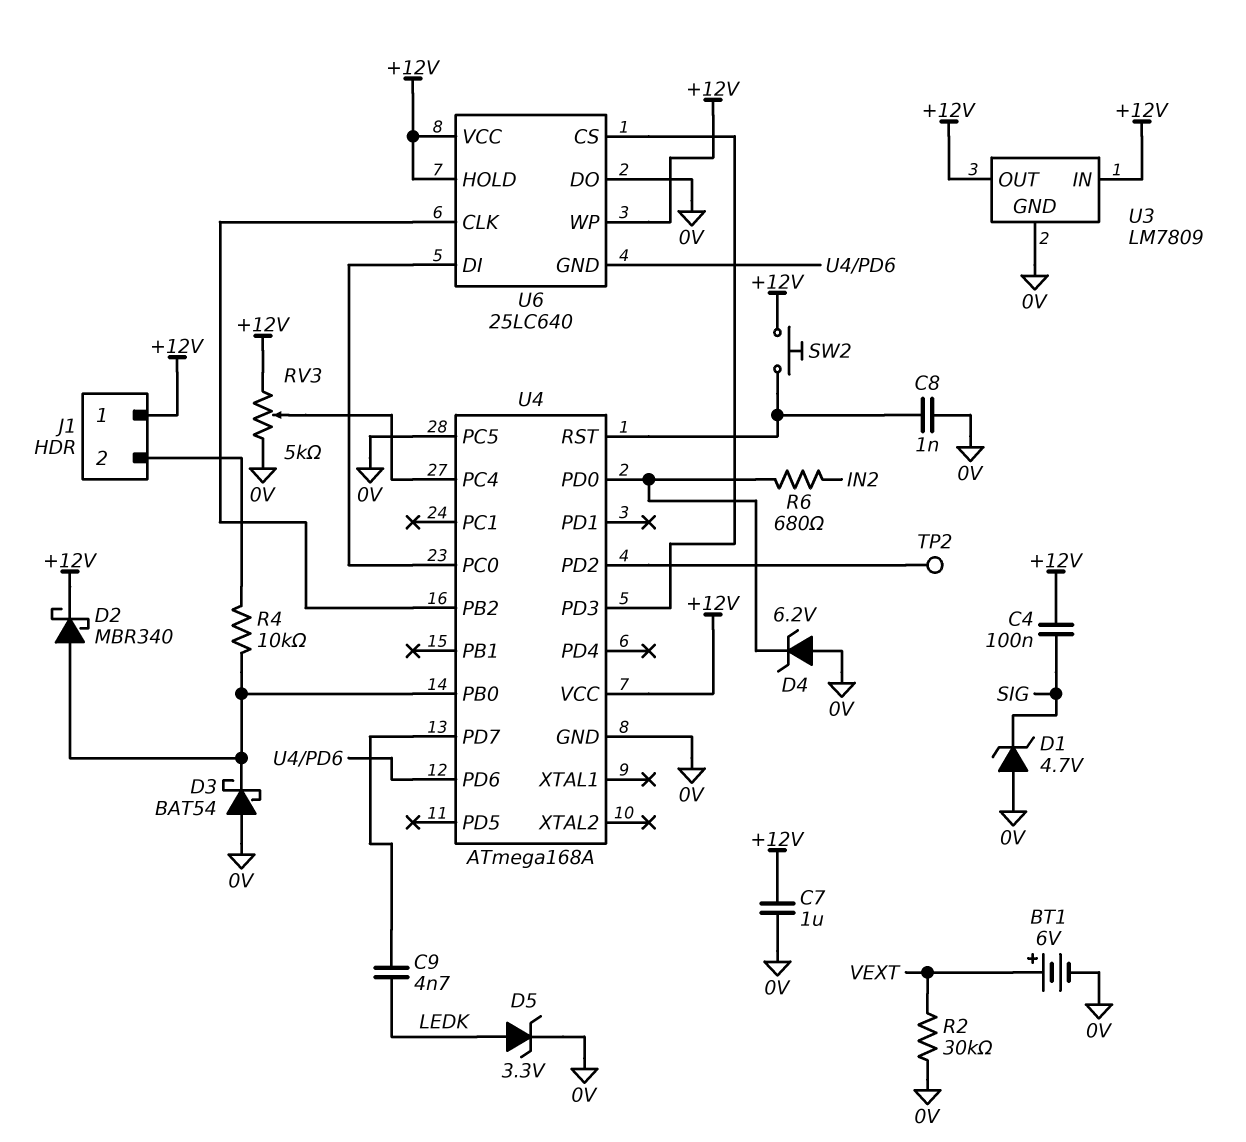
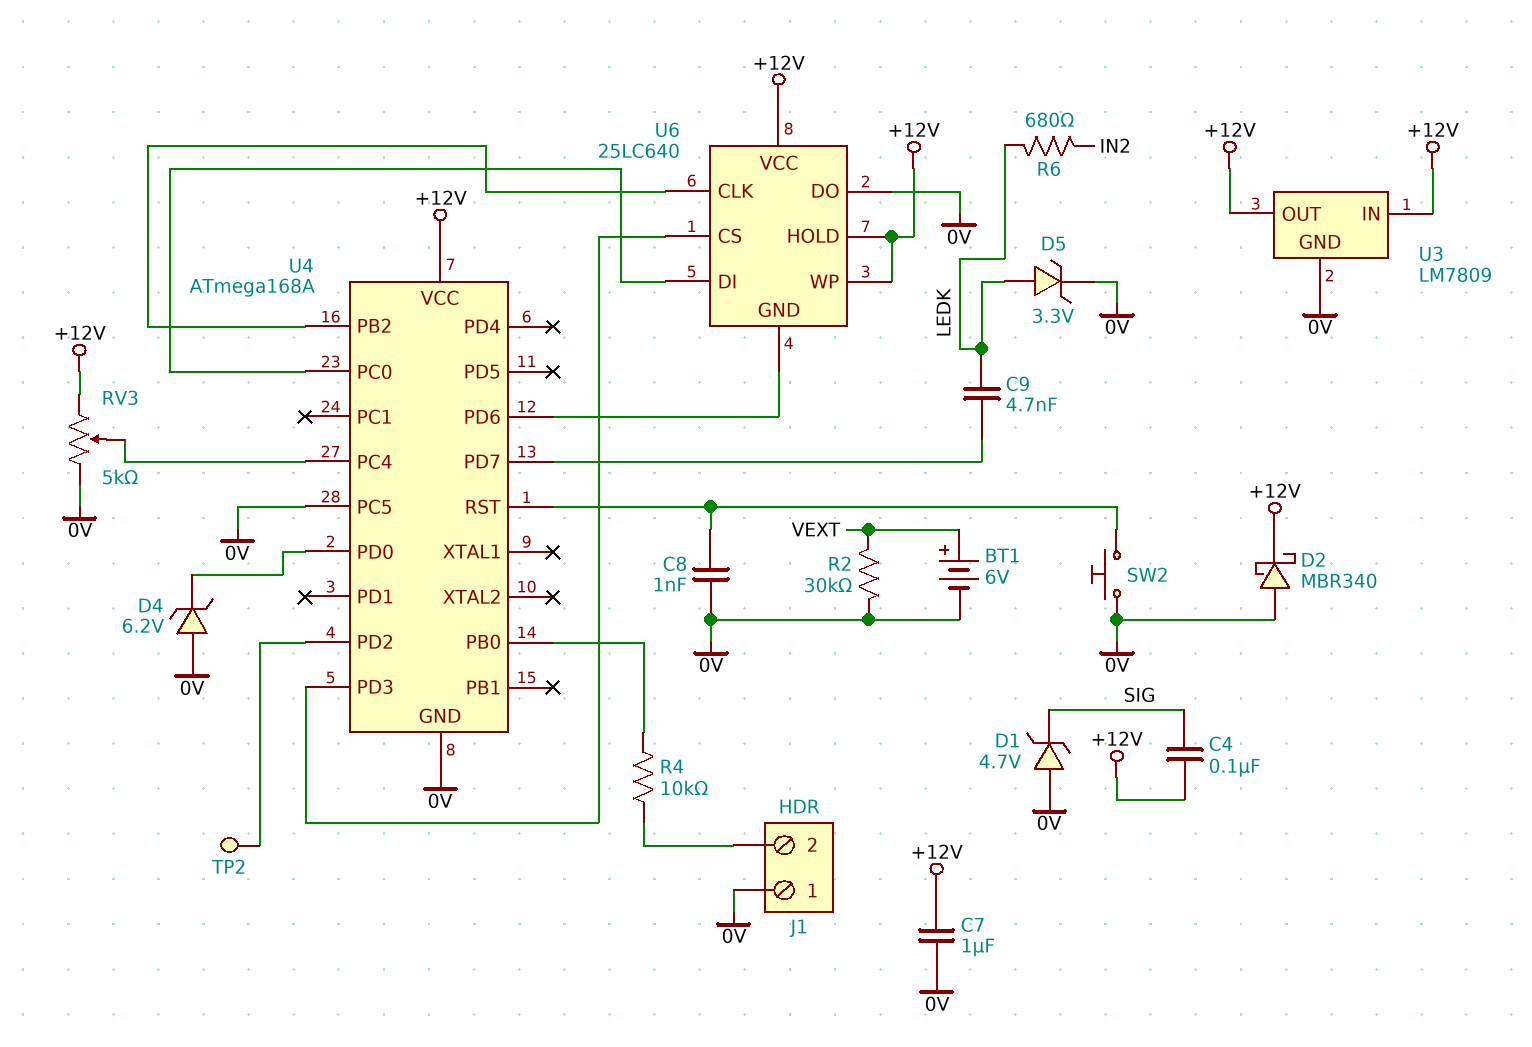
D2: schottky MBR340 (A U4/PB0, K +12V) -> schottky MBR340 (A 0V, K +12V)
D3: schottky BAT54 (A 0V, K U4/PB0) -> none
J1 pin 1: +12V -> 0V
R6: 680 (IN2, U4/PD0) -> 680 (IN2, LEDK)
SW2: button (+12V, U4/RST) -> button (0V, U4/RST)

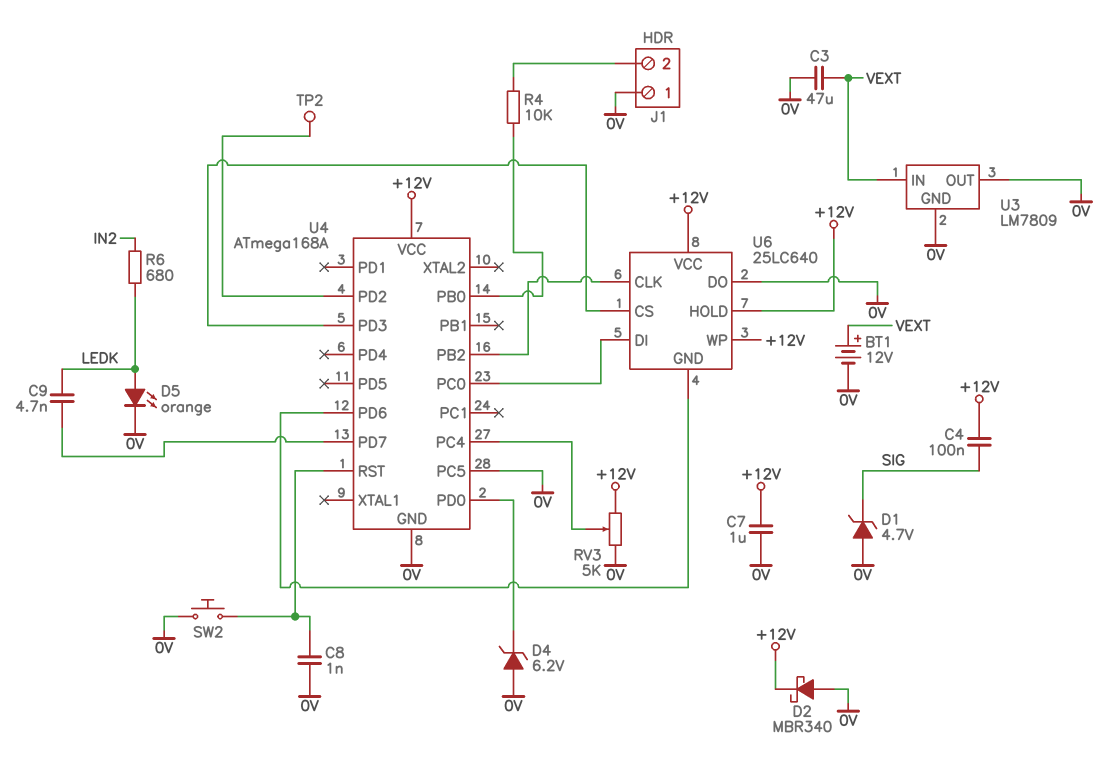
BT1: 6V (plus VEXT, minus 0V) -> 12V (plus VEXT, minus 0V)
C3: none -> 47uF (0V, VEXT)
D5: zener 3.3V (A LEDK, K 0V) -> LED orange (A LEDK, K 0V)
R2: 30k (0V, VEXT) -> none
U3 pin IN: +12V -> VEXT
U3 pin OUT: +12V -> 0V

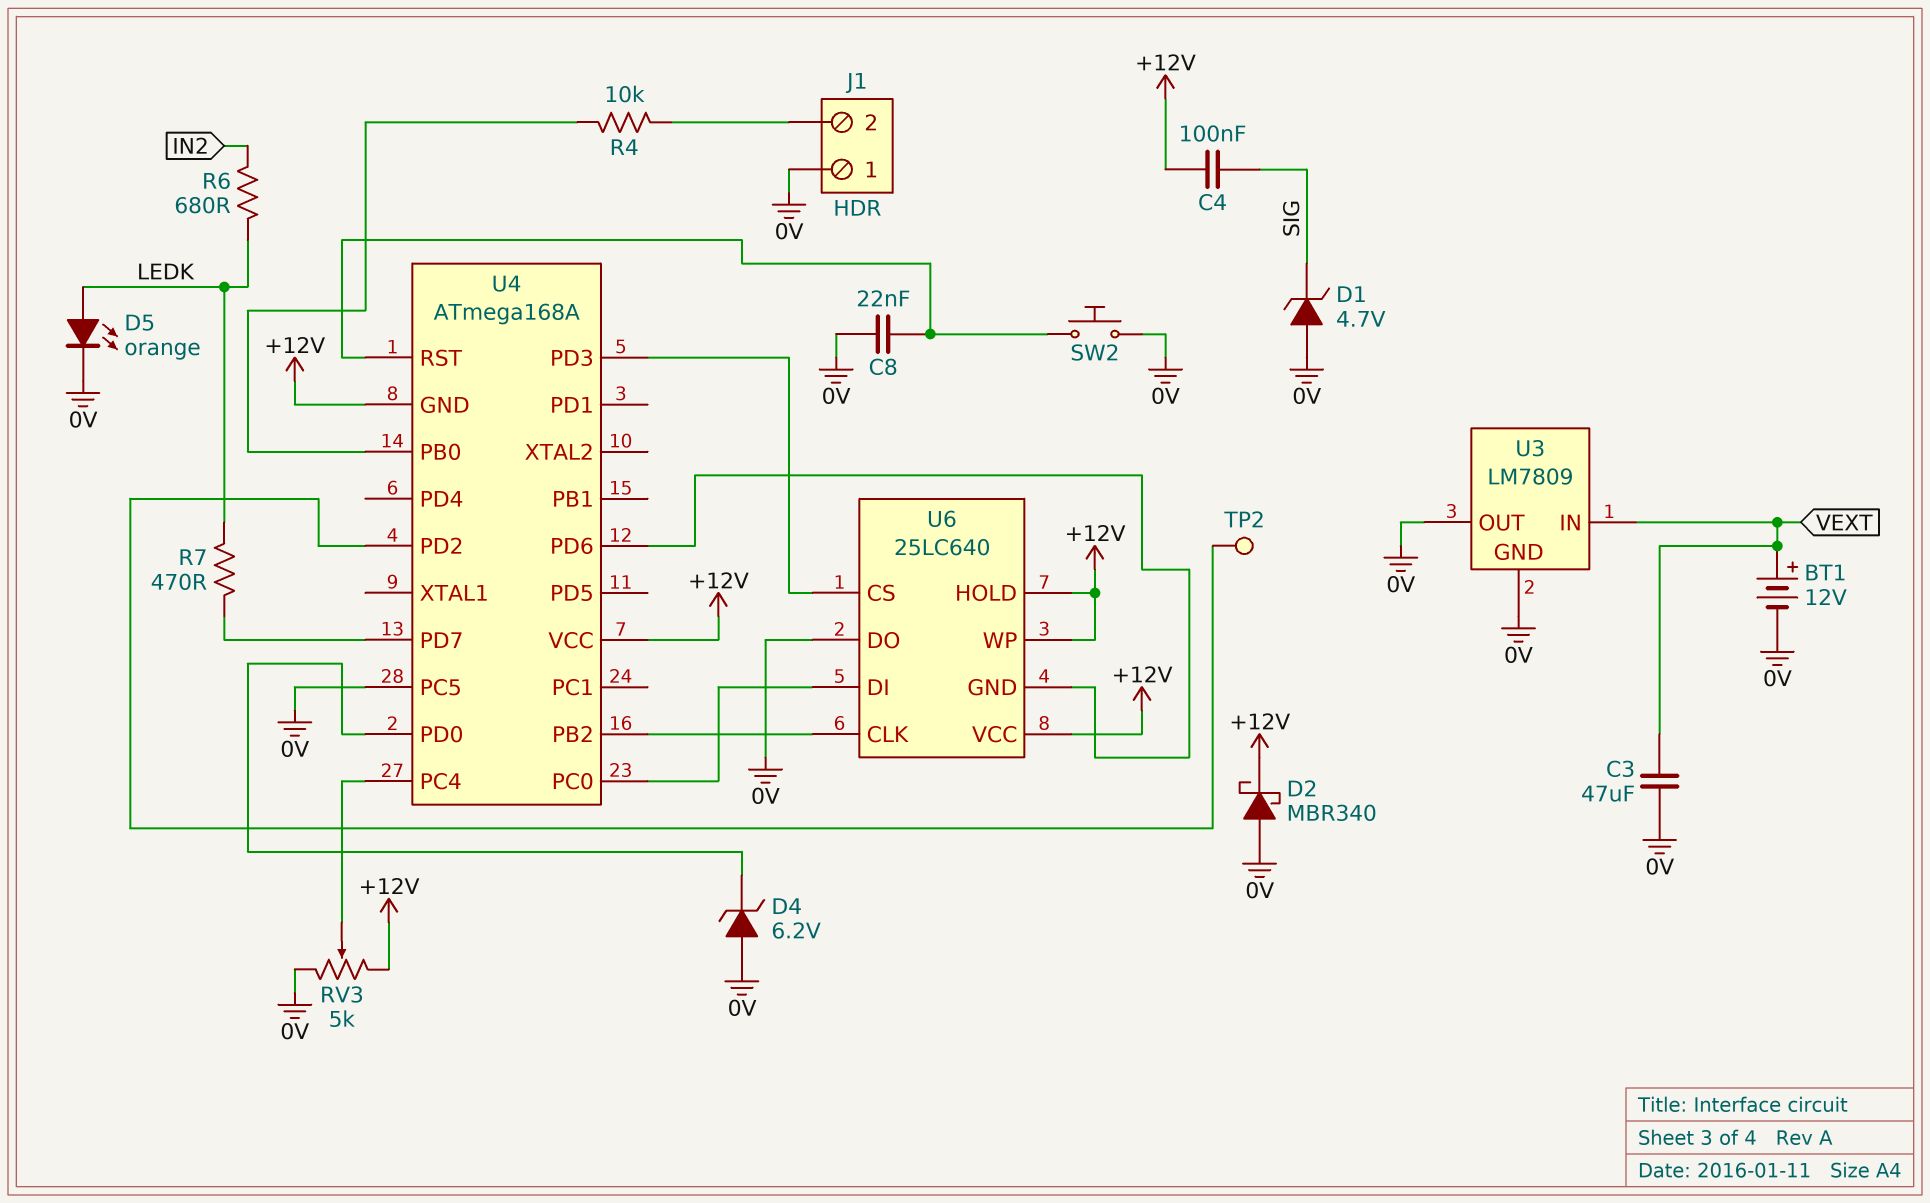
C7: 1uF (+12V, 0V) -> none
C8: 1nF (0V, U4/RST) -> 22nF (0V, U4/RST)
C9: 4.7nF (LEDK, U4/PD7) -> none
R7: none -> 470 (LEDK, U4/PD7)
U4 pin GND: 0V -> +12V

